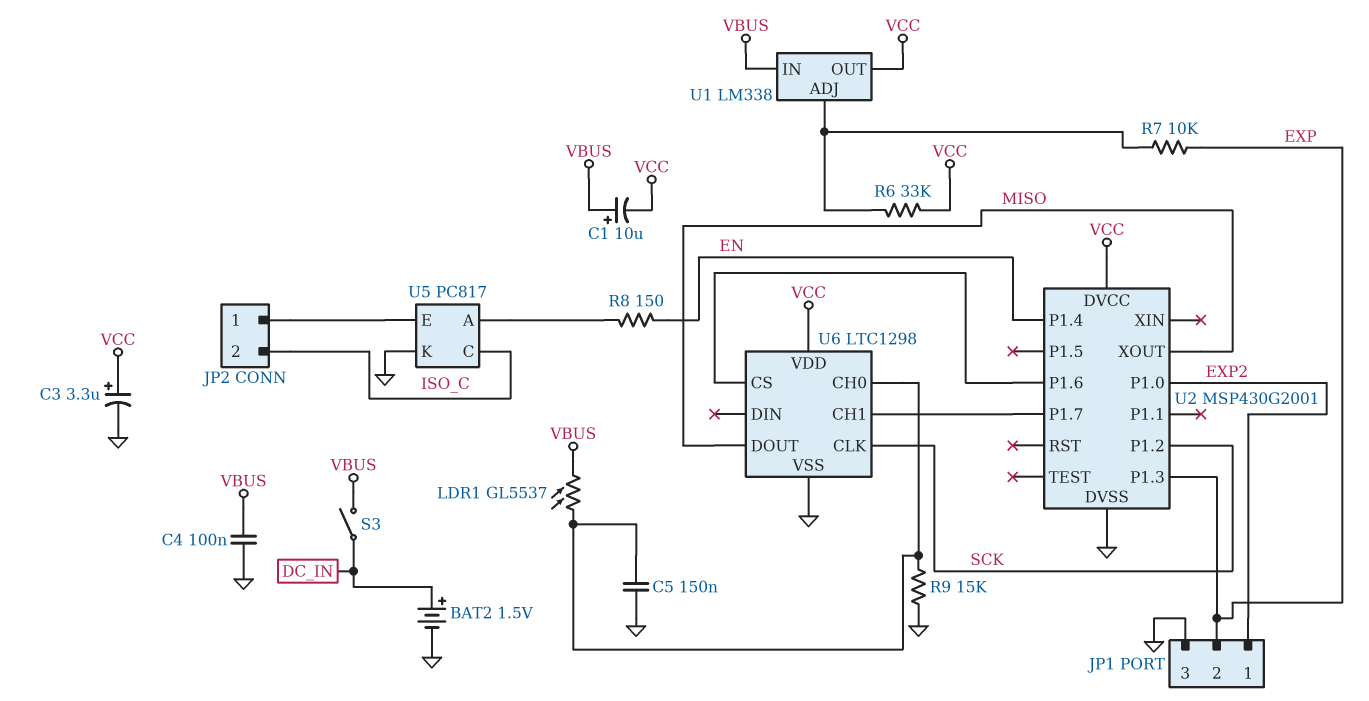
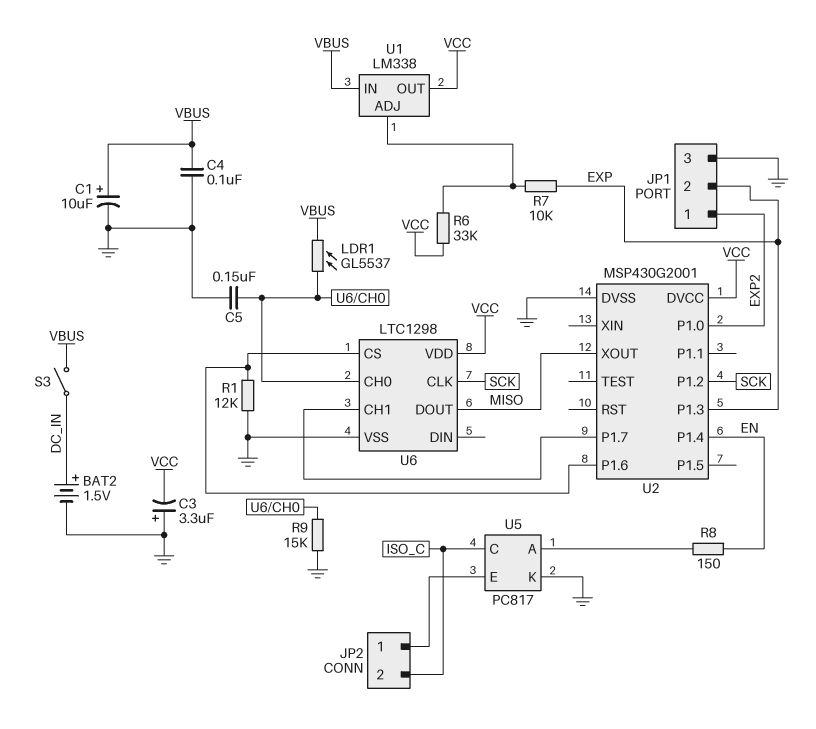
C1: 10uF (plus VBUS, minus VCC) -> 10uF (plus VBUS, minus GND)
C3: 3.3uF (plus VCC, minus GND) -> 3.3uF (plus GND, minus VCC)
R1: none -> 12k (GND, U2/P1.6)

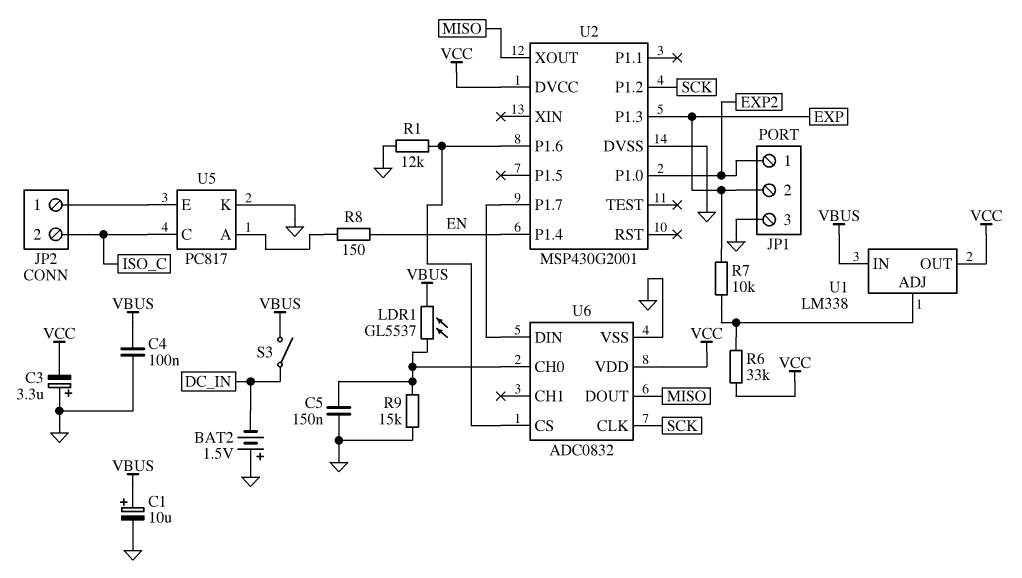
BAT2: 1.5V (plus DC_IN, minus GND) -> 1.5V (plus GND, minus DC_IN)
U6: LTC1298 -> ADC0832
U6 pin CH1: U2/P1.7 -> none
U6 pin DIN: none -> U2/P1.7

